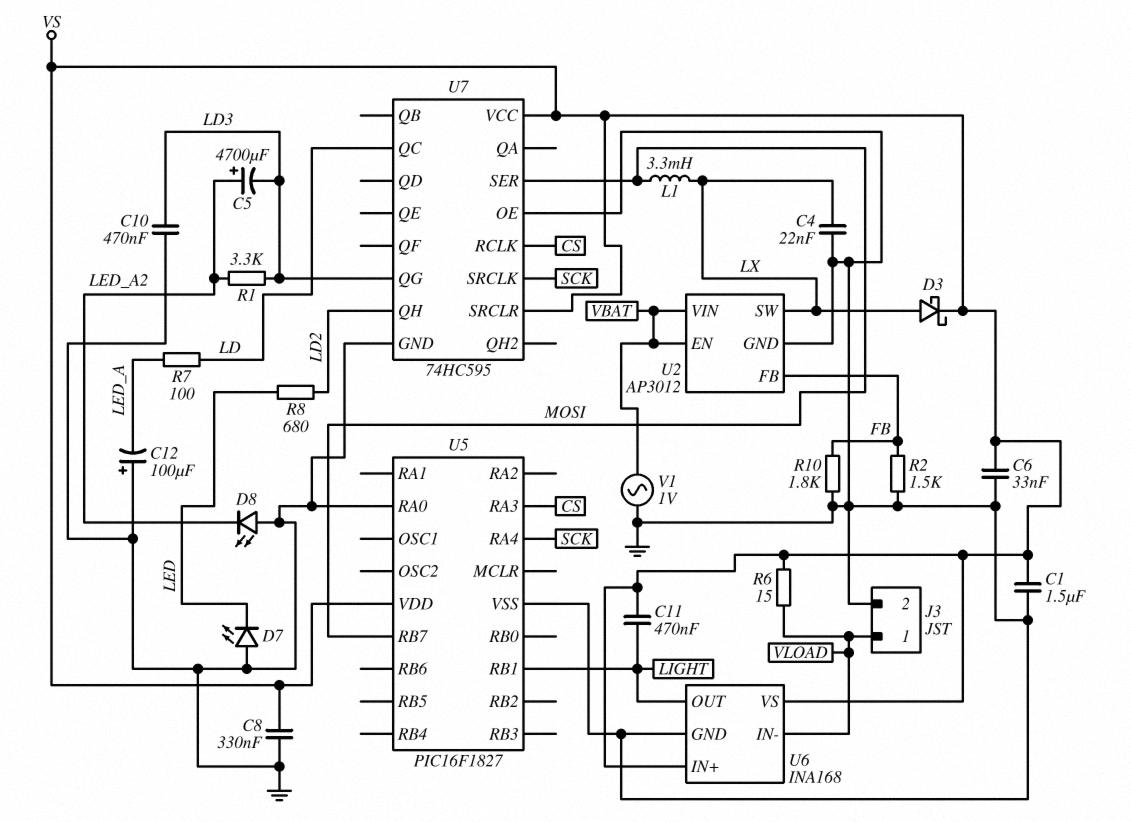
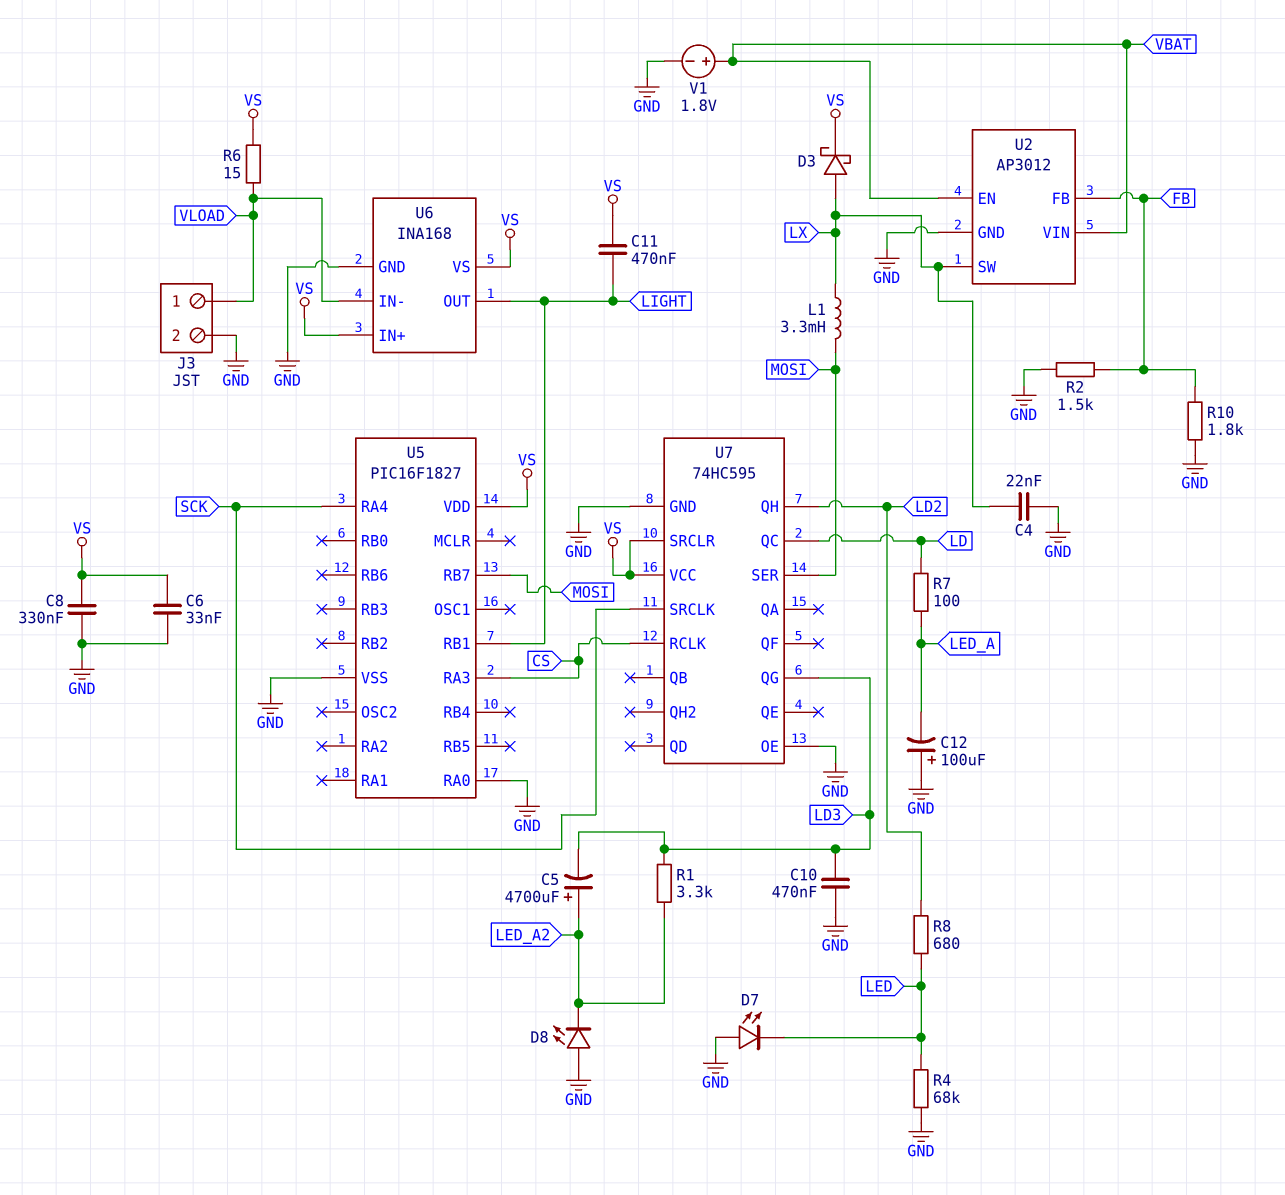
C1: 1.5uF (GND, VS) -> none
R4: none -> 68k (GND, LED)
V1: AC 1V (GND, VBAT) -> 1.8V (plus VBAT, minus GND)

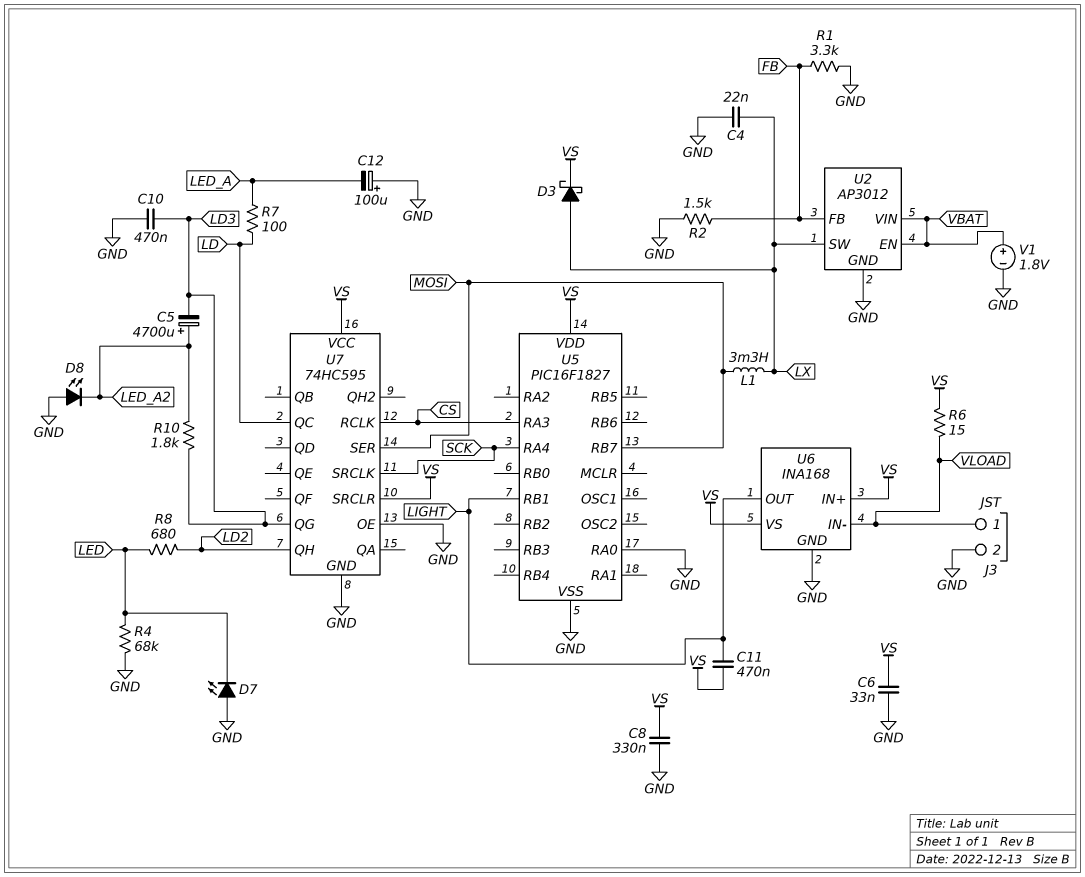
R1: 3.3k (LD3, LED_A2) -> 3.3k (FB, GND)
R10: 1.8k (FB, GND) -> 1.8k (LD3, LED_A2)

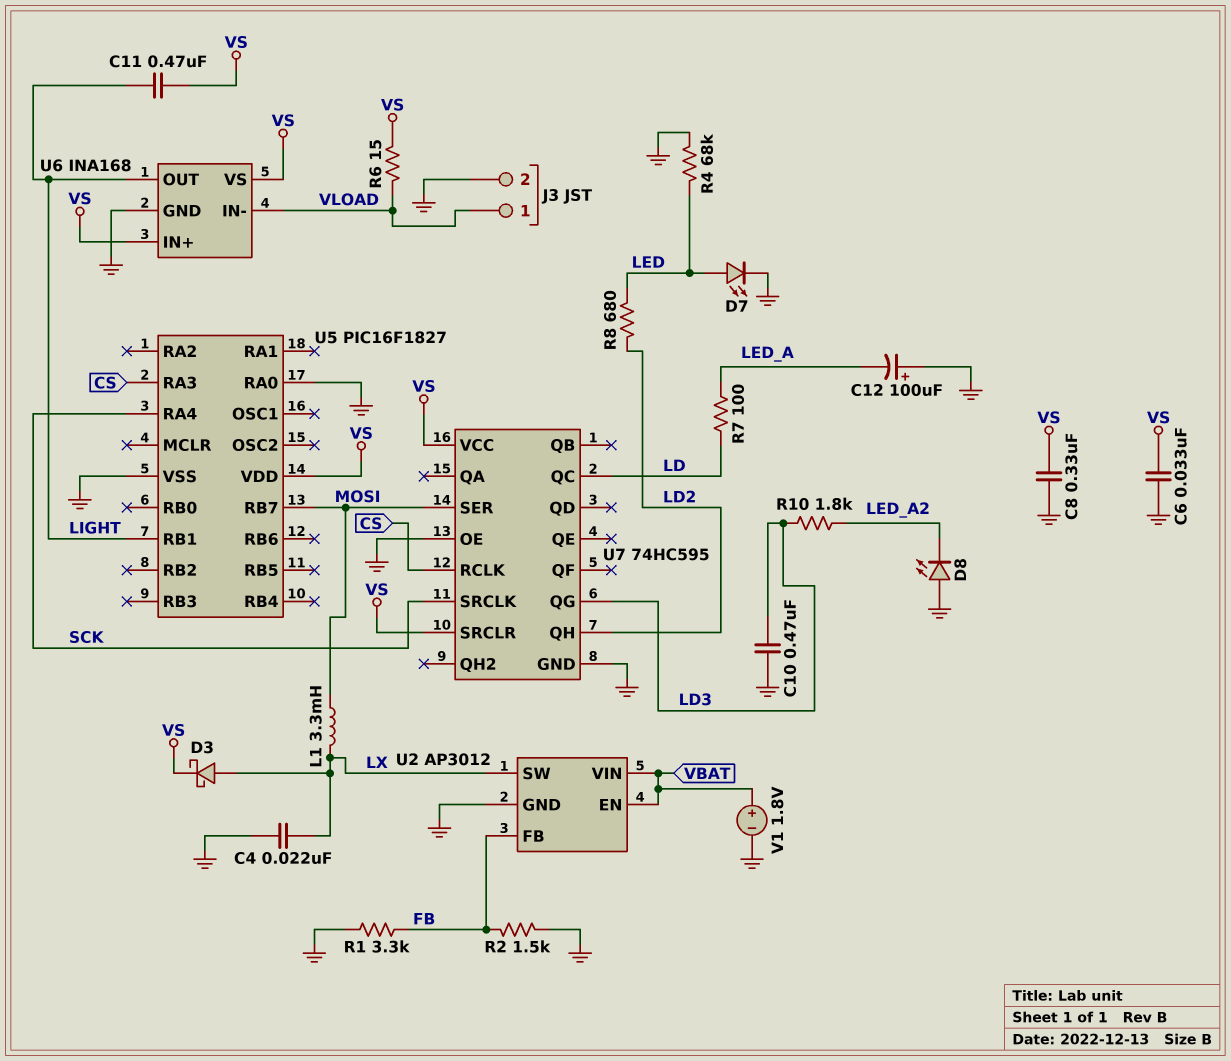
C5: 4700uF (plus LED_A2, minus LD3) -> none
D7: LED (A GND, K LED) -> LED (A LED, K GND)

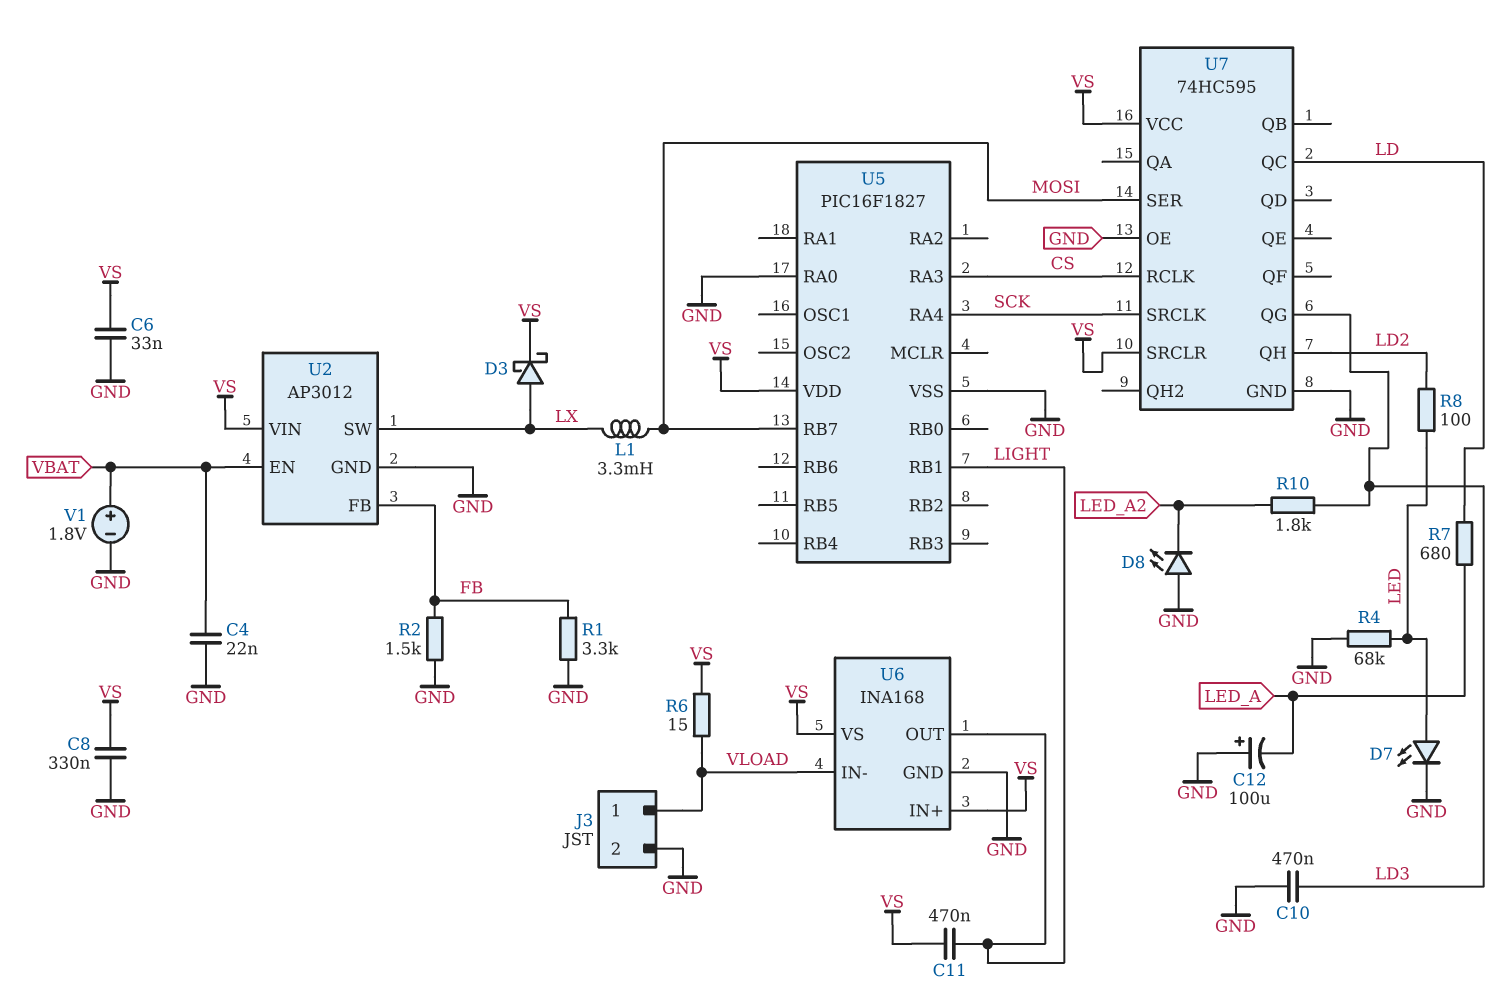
C4: 22nF (GND, LX) -> 22nF (GND, VBAT)
R7: 100 (LD, LED_A) -> 680 (LD, LED_A)
R8: 680 (LD2, LED) -> 100 (LD2, LED)
U2 pin VIN: VBAT -> VS

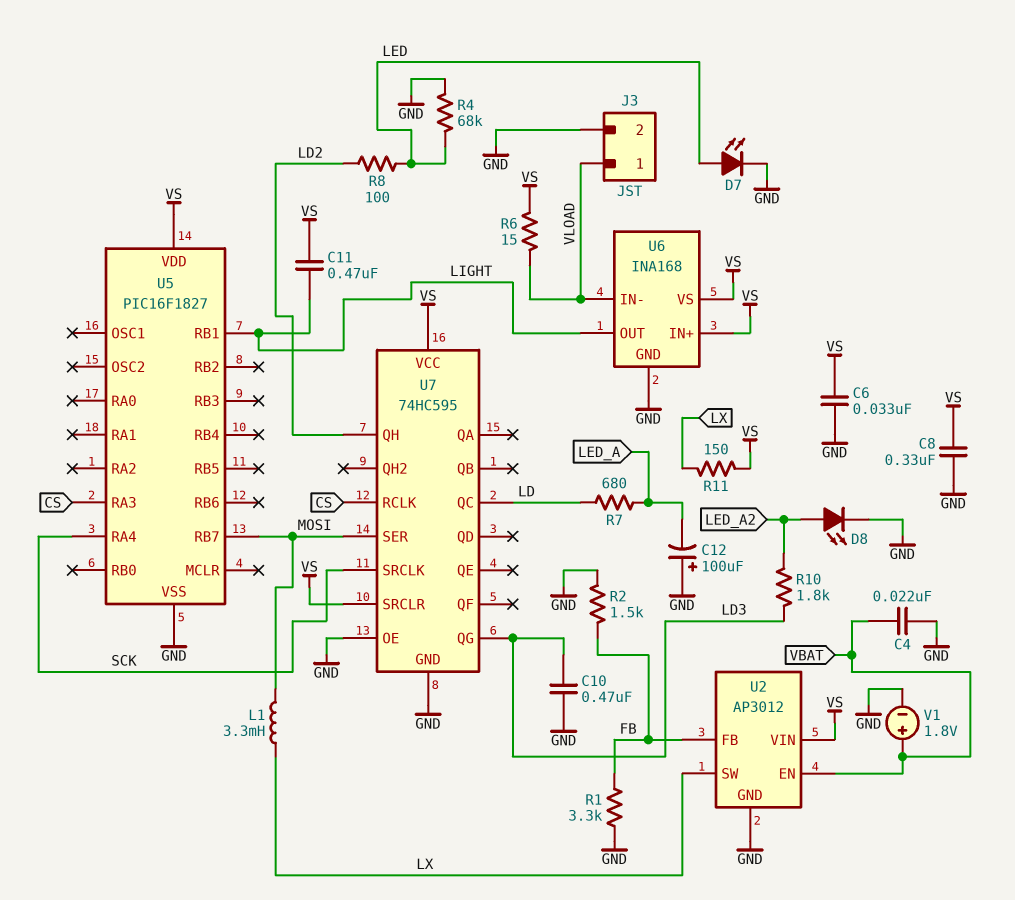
D3: schottky (A LX, K VS) -> none
D8: LED (A GND, K LED_A2) -> LED (A LED_A2, K GND)
R11: none -> 150 (LX, VS)
U5 pin RA0: GND -> none

